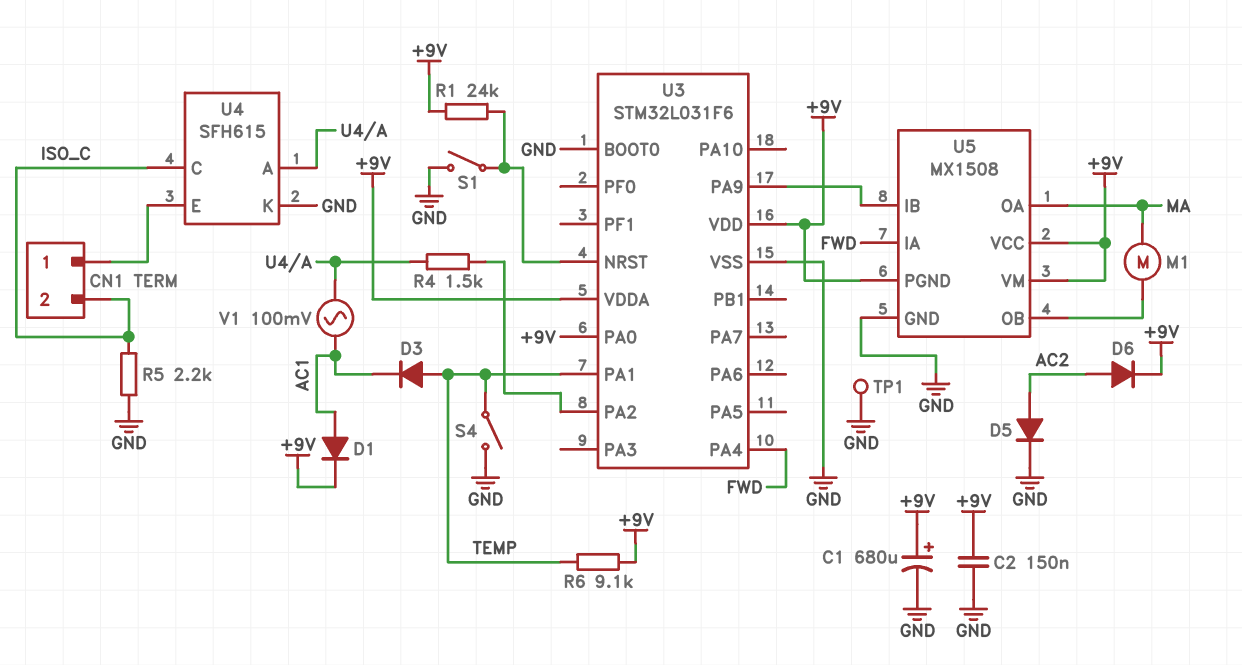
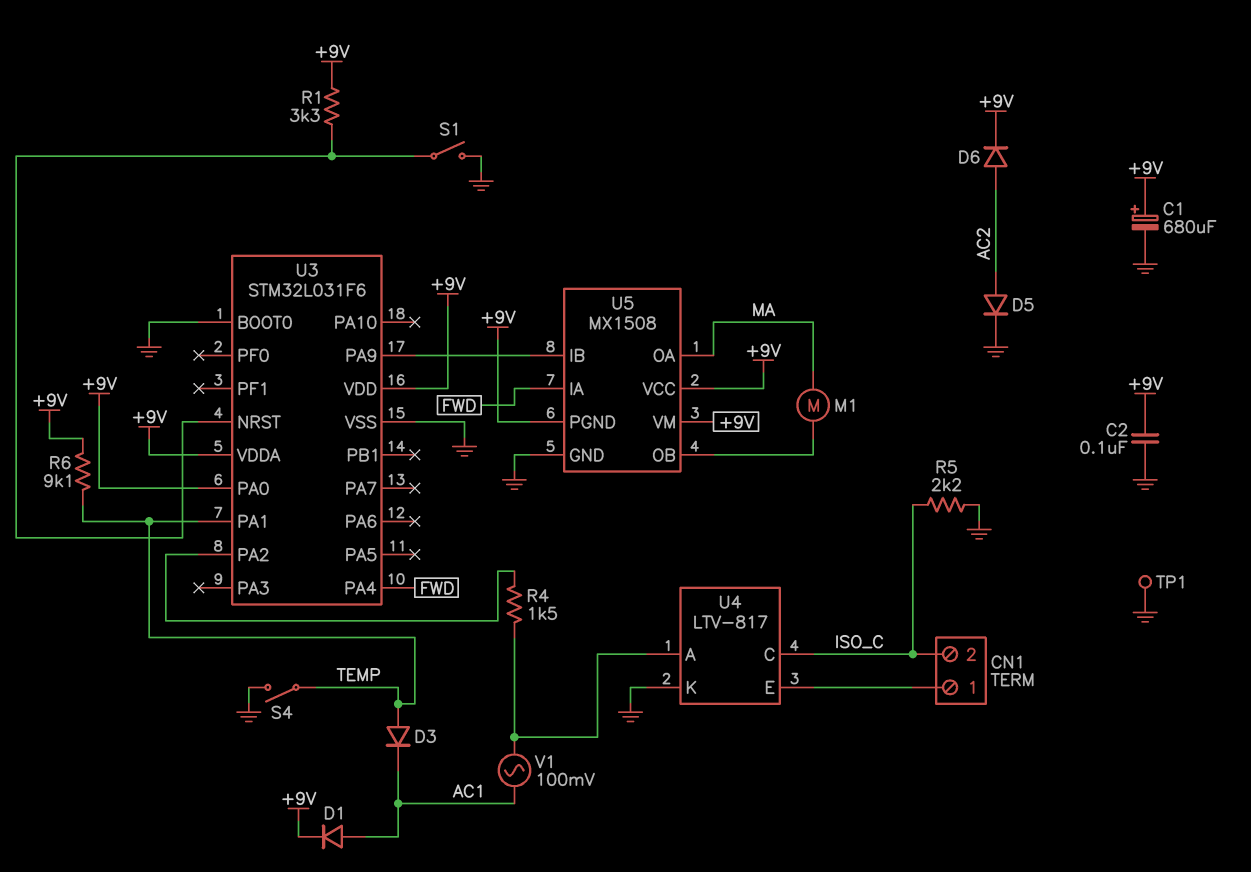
C2: 150nF (+9V, GND) -> 100nF (+9V, GND)
R1: 24k (+9V, U3/NRST) -> 3.3k (+9V, U3/NRST)
U4: SFH615 -> LTV-817

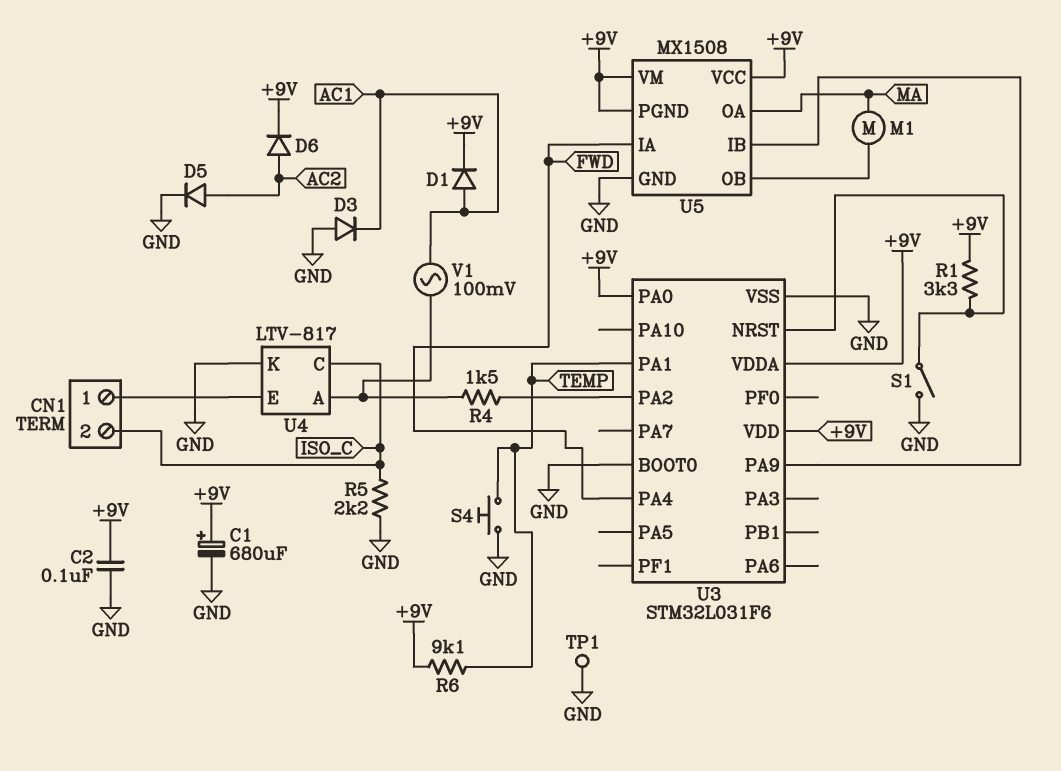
D3: diode (A TEMP, K AC1) -> diode (A GND, K AC1)
S4: switch (GND, TEMP) -> button (GND, TEMP)

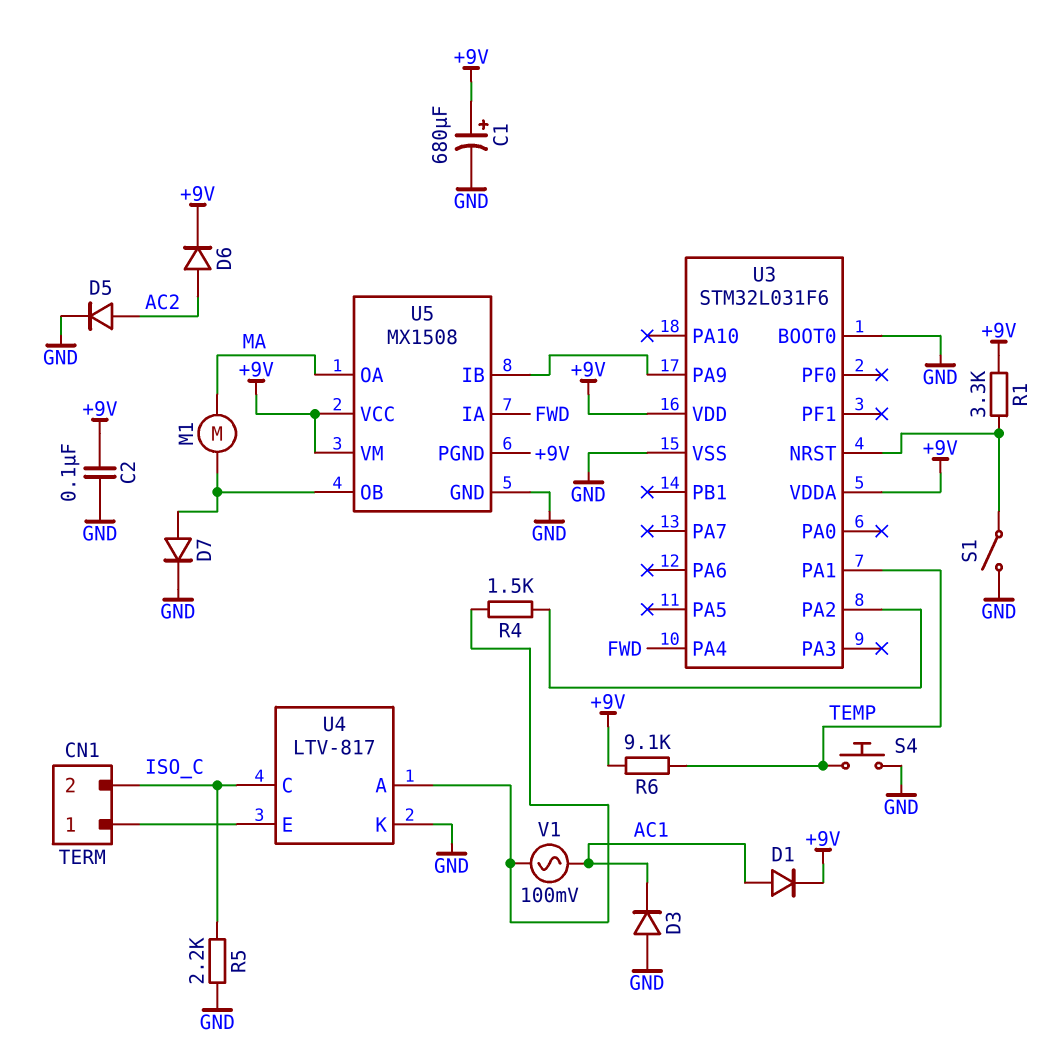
D7: none -> diode (A U5/OB, K GND)
TP1: test point (GND) -> none
U3 pin PA0: +9V -> none

